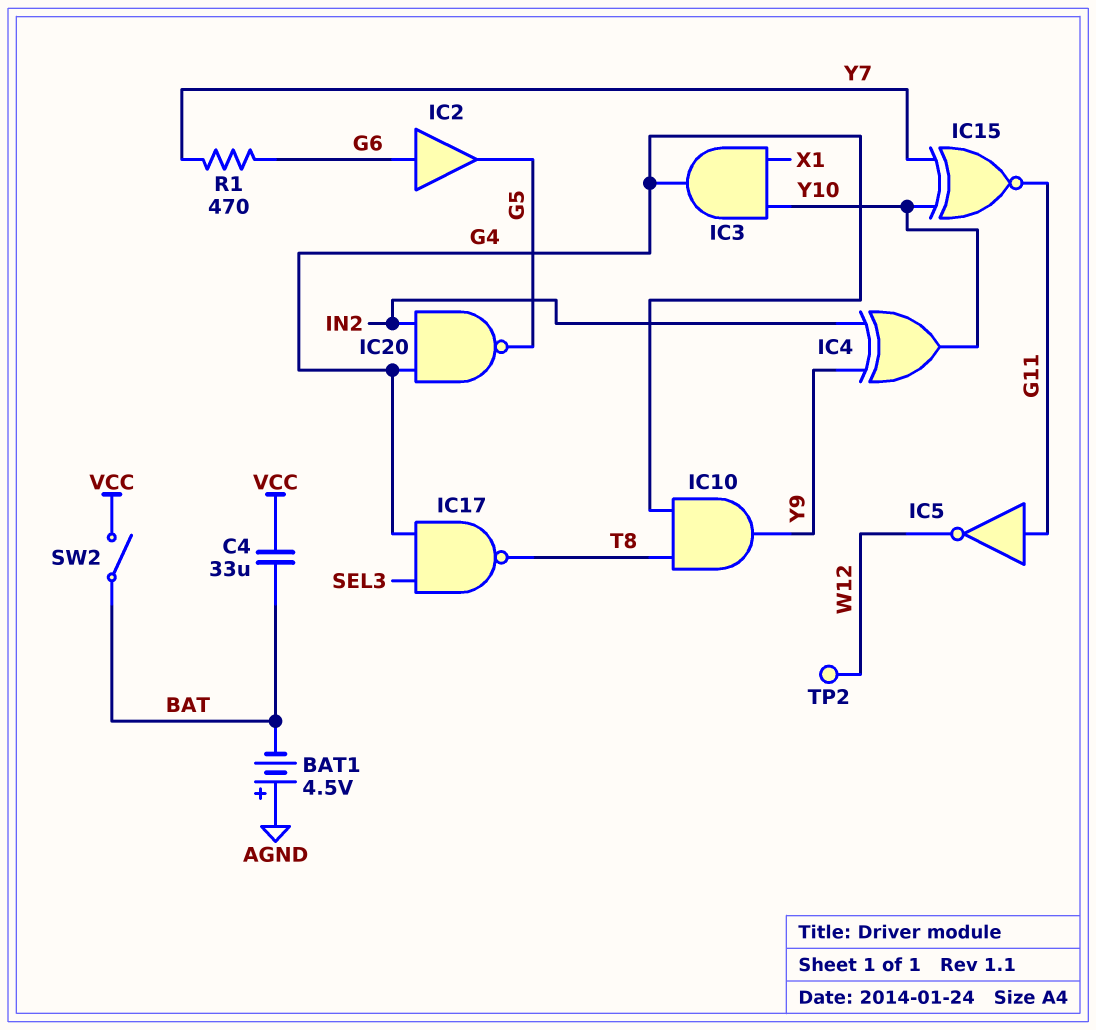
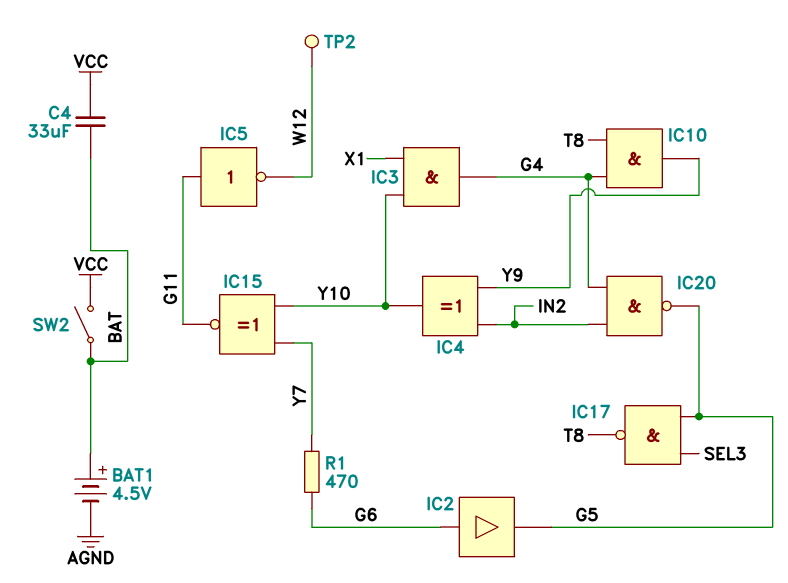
BAT1: 4.5V (plus AGND, minus BAT) -> 4.5V (plus BAT, minus AGND)
IC17: NAND (in G4, in SEL3, out T8) -> NAND (in G5, in SEL3, out T8)

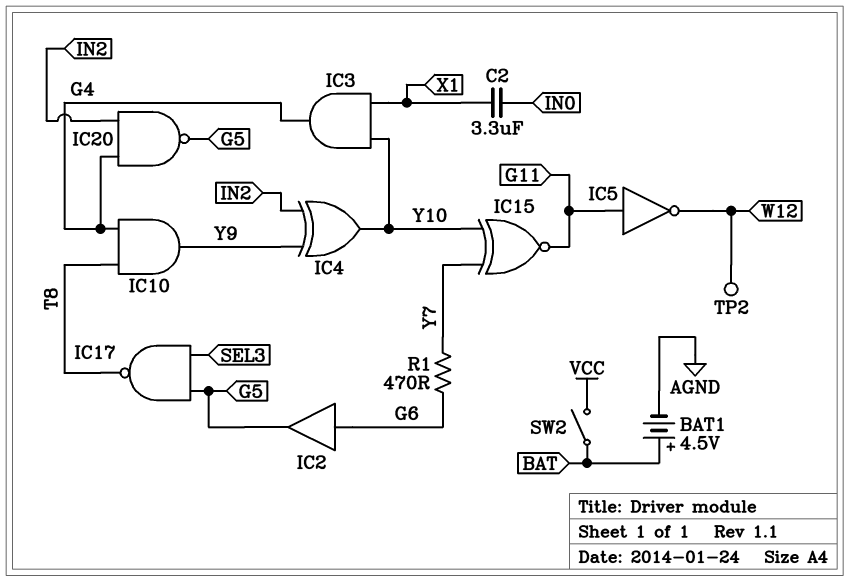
C2: none -> 3.3uF (IN0, X1)
C4: 33uF (BAT, VCC) -> none

